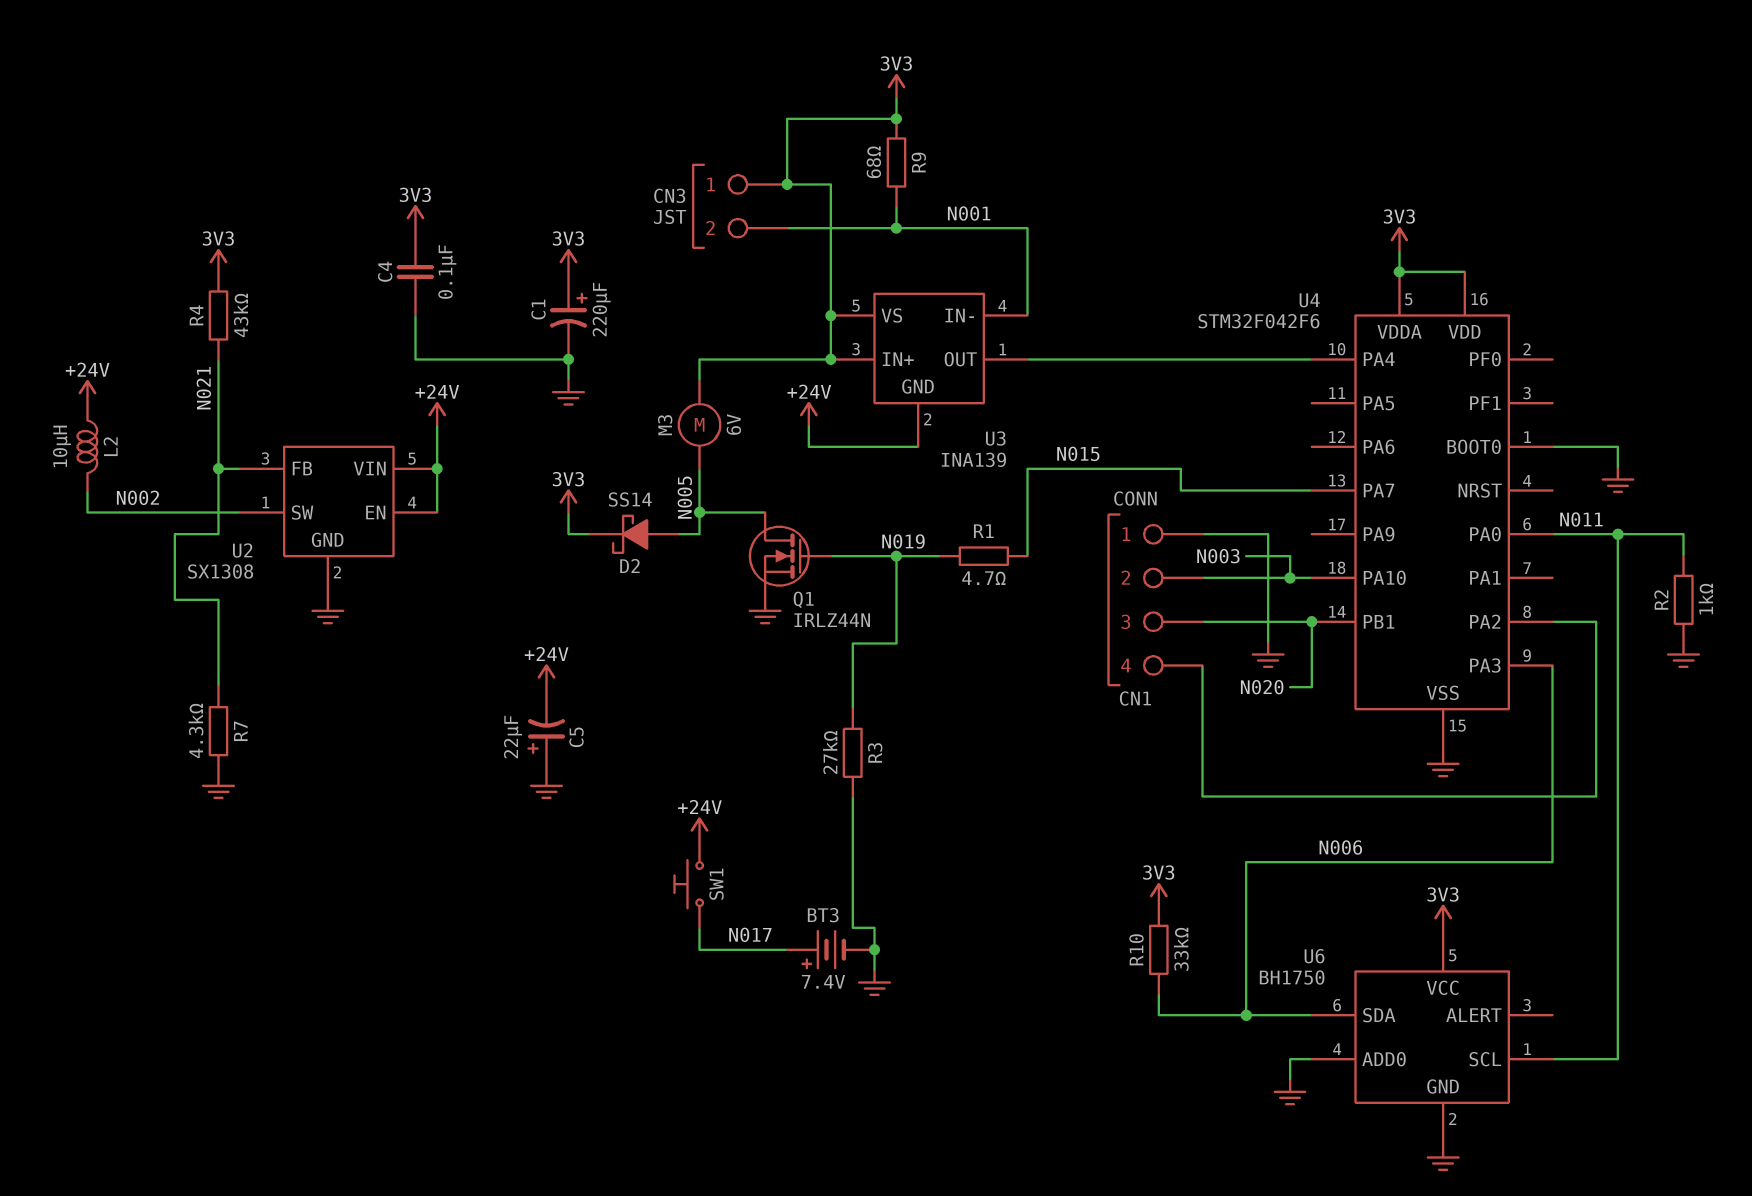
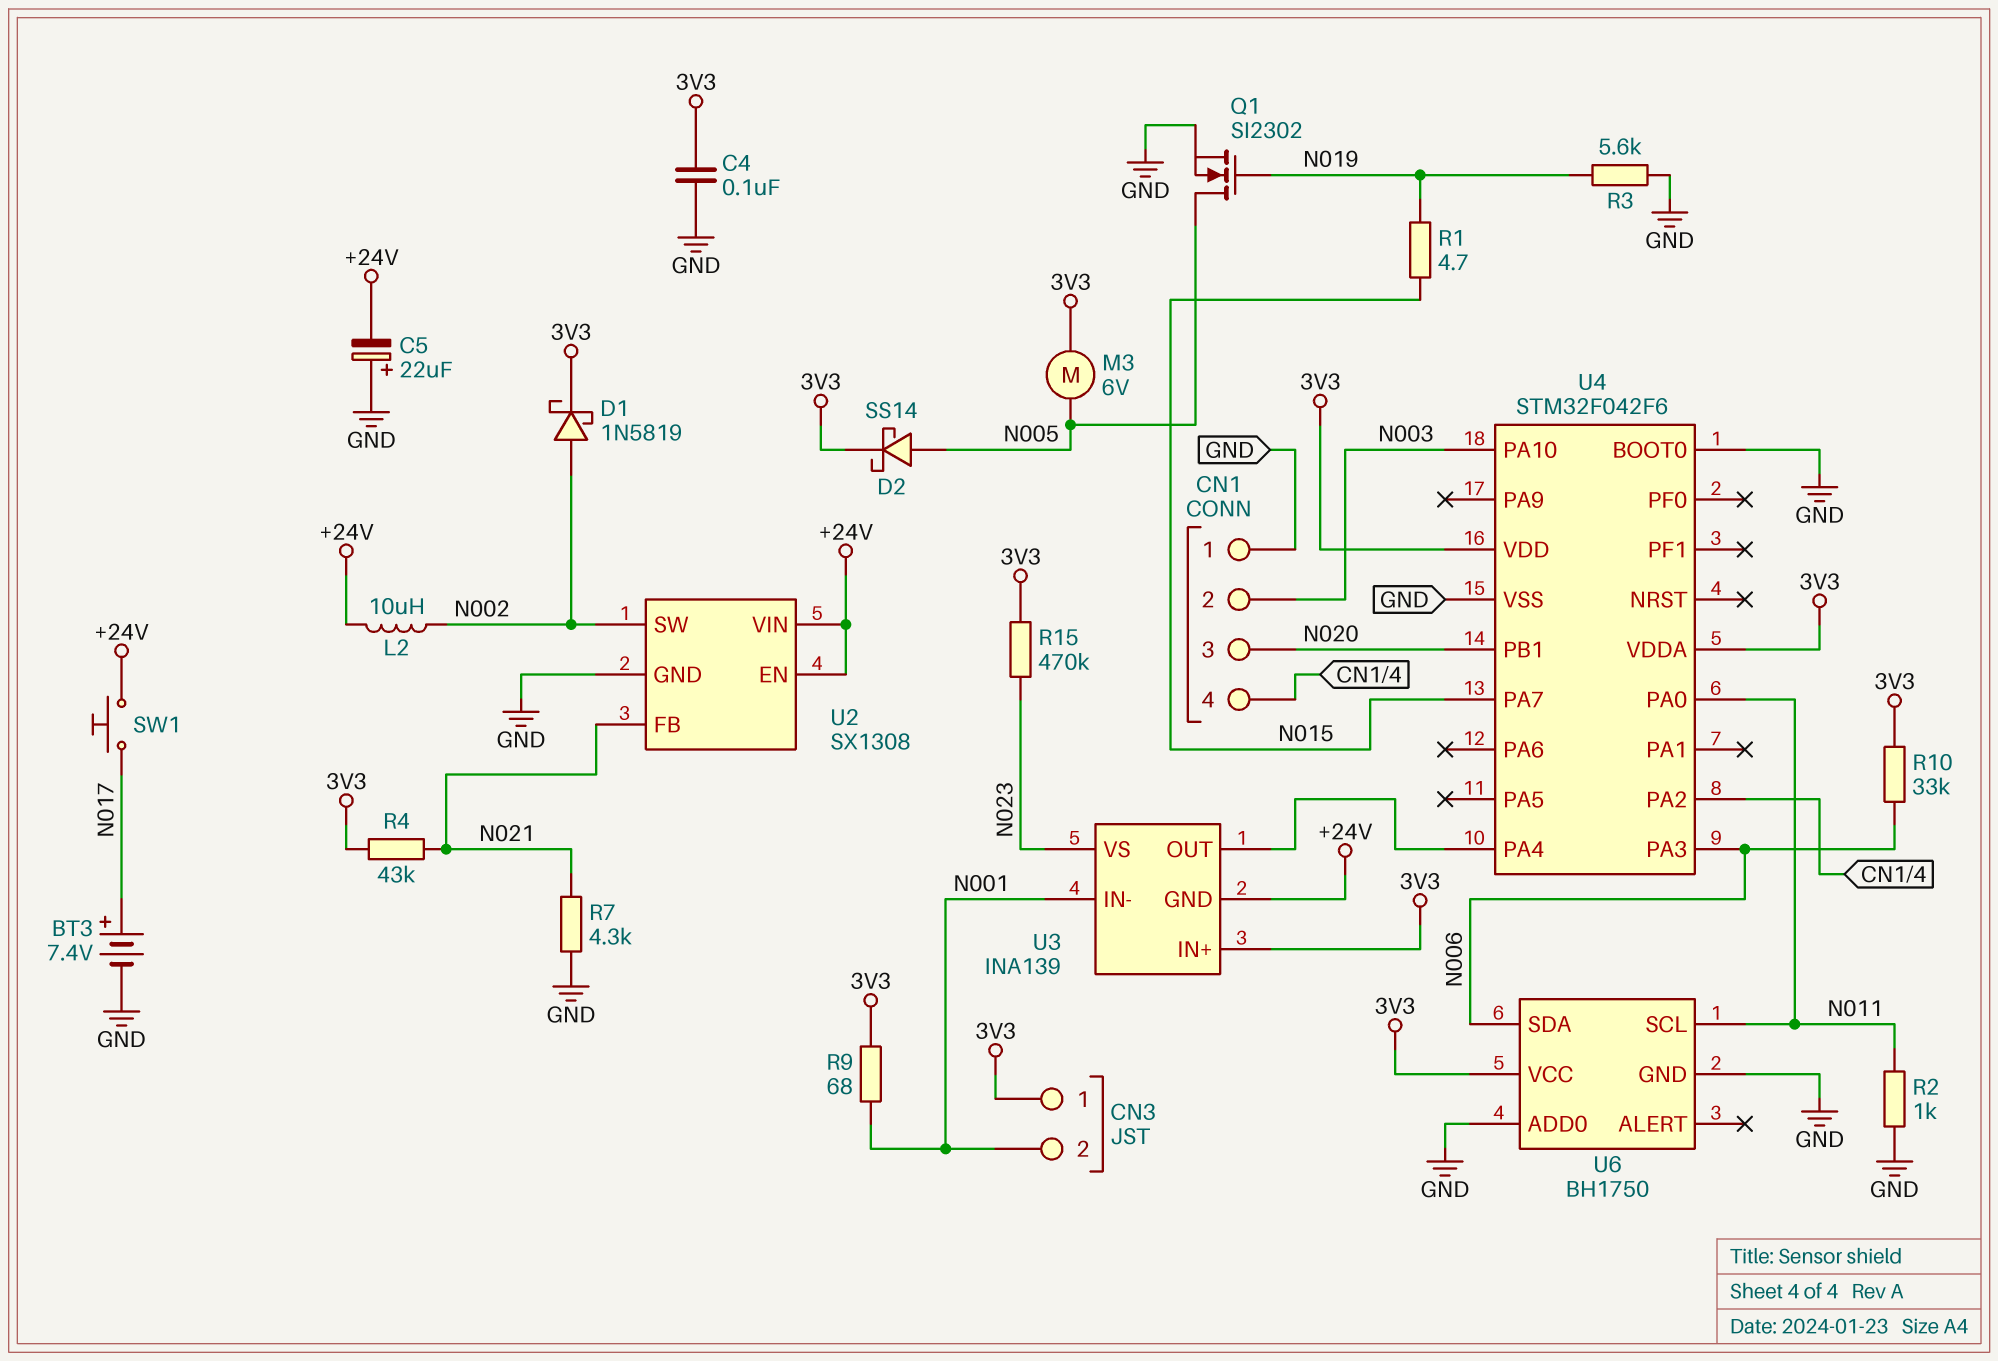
C1: 220uF (plus 3V3, minus GND) -> none
D1: none -> schottky 1N5819 (A N002, K 3V3)
Q1: NMOS IRLZ44N (G N019, D N005, S GND) -> NMOS SI2302 (G N019, D N005, S GND)
R3: 27k (GND, N019) -> 5.6k (GND, N019)
R15: none -> 470k (3V3, N023)
U3 pin VS: 3V3 -> N023

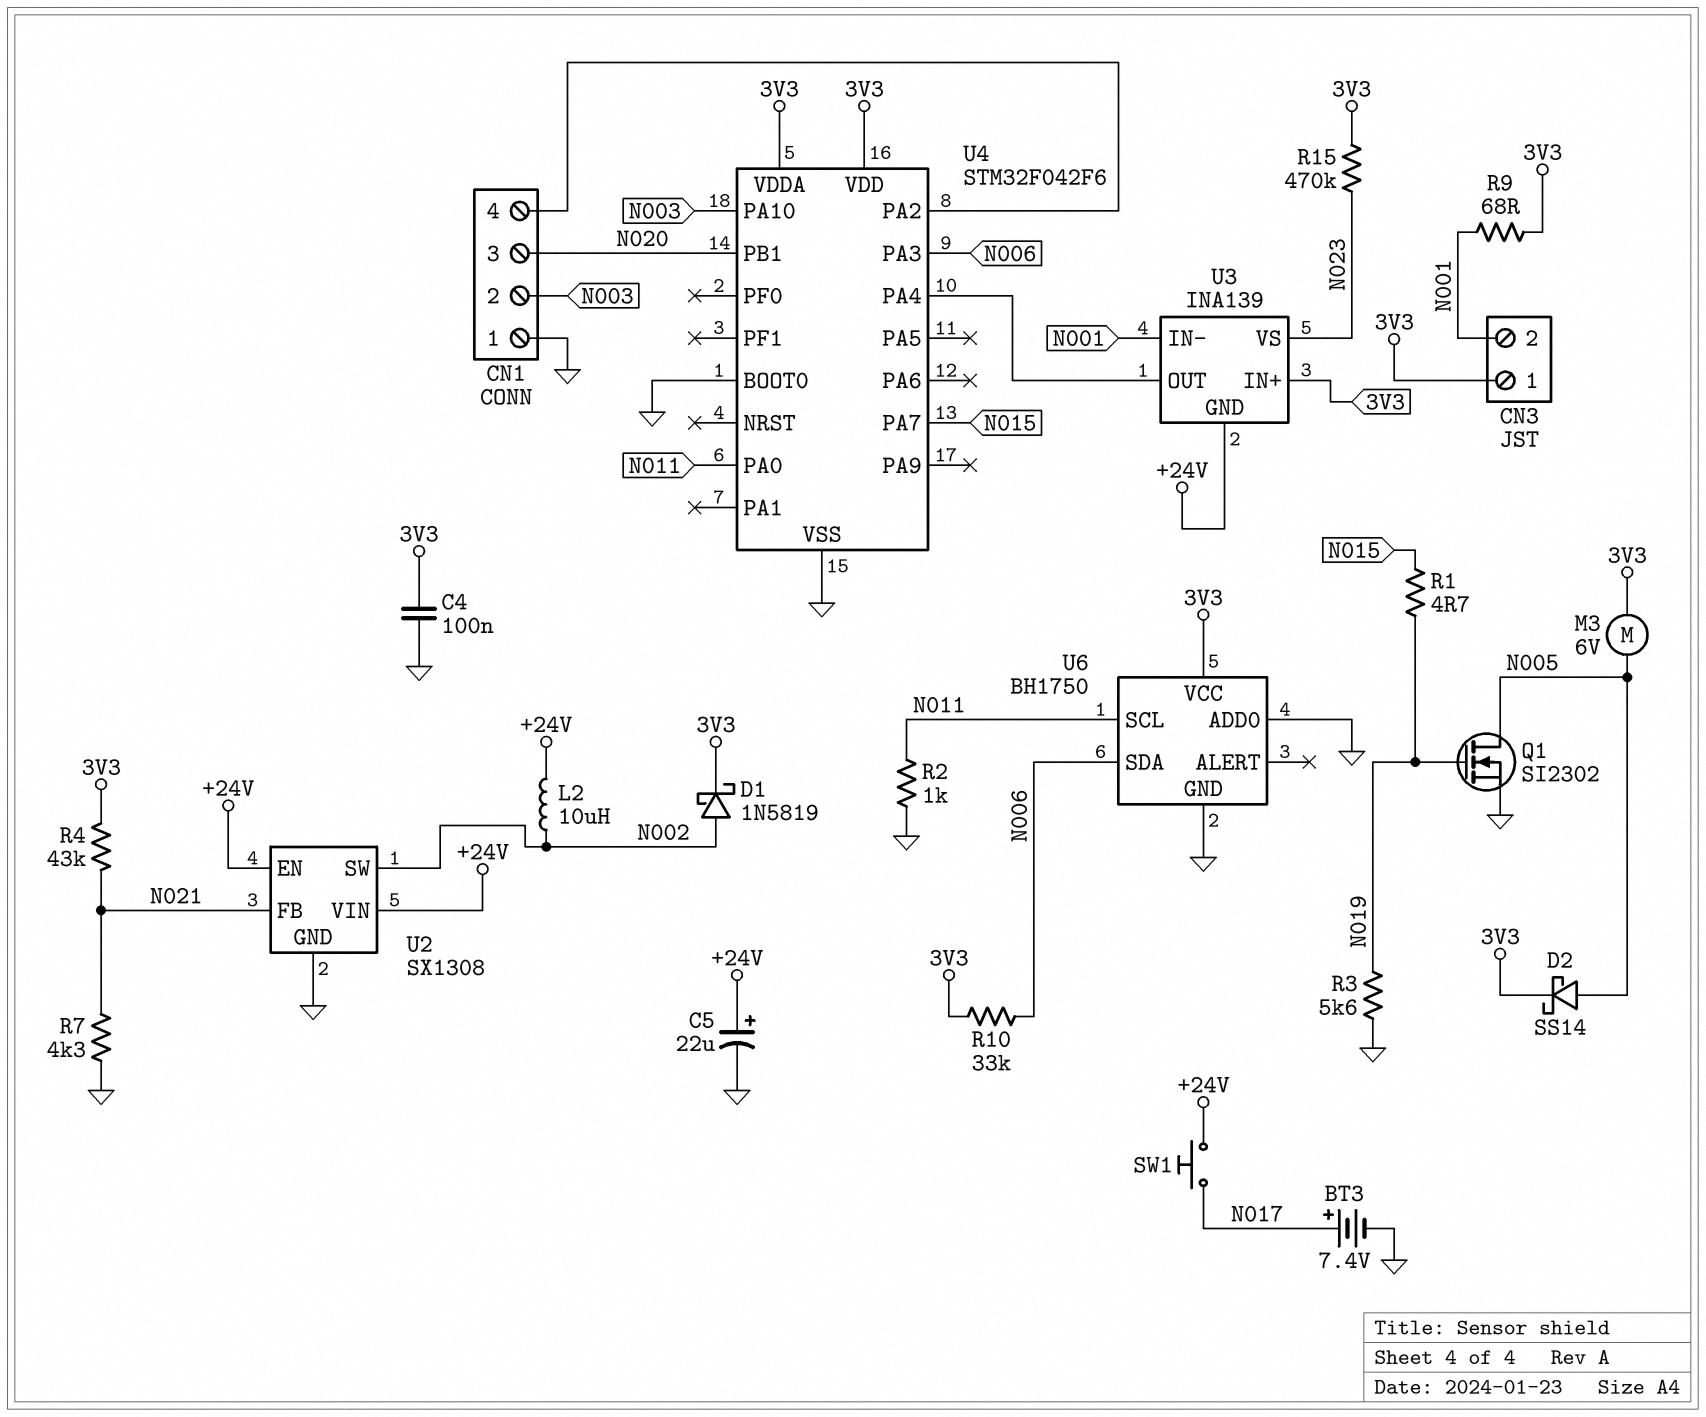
C5: 22uF (plus GND, minus +24V) -> 22uF (plus +24V, minus GND)

